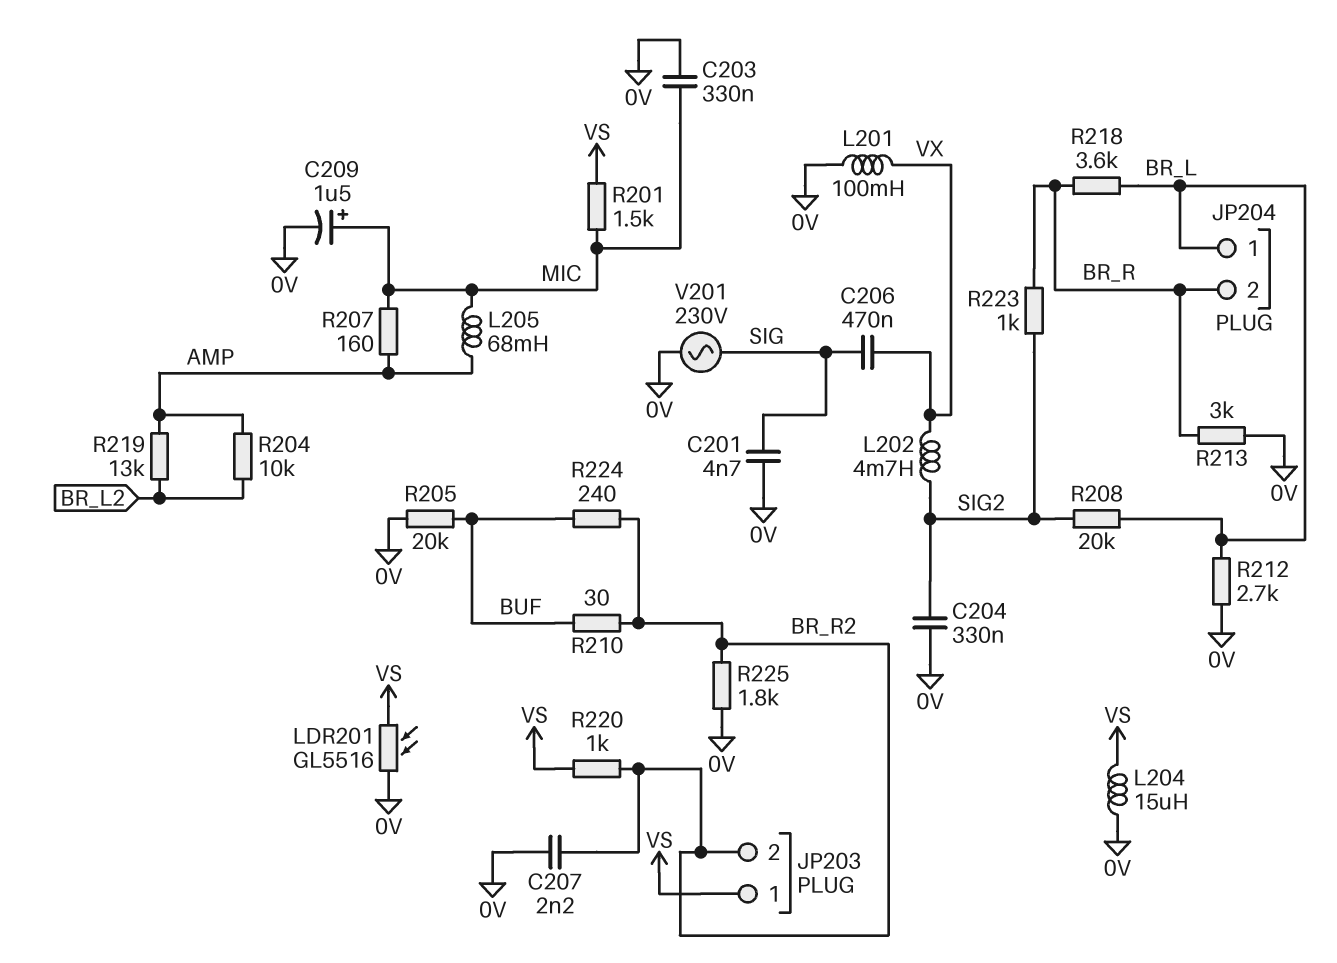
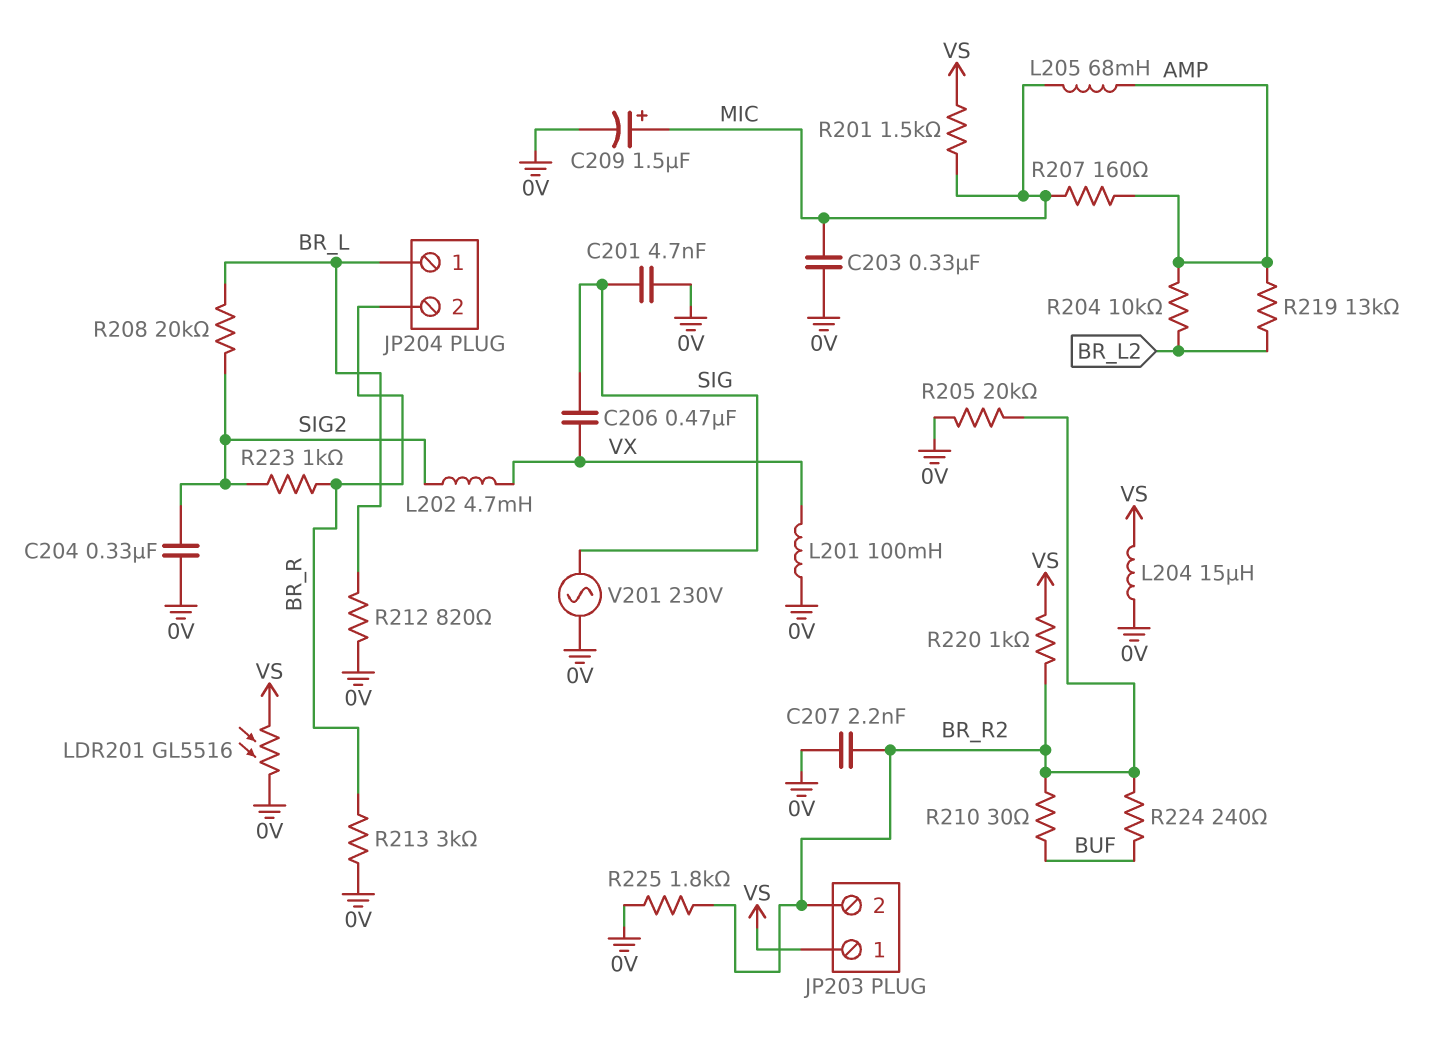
R205: 20k (0V, BUF) -> 20k (0V, BR_R2)
R212: 2.7k (0V, BR_L) -> 820 (0V, BR_L)
R218: 3.6k (BR_L, BR_R) -> none

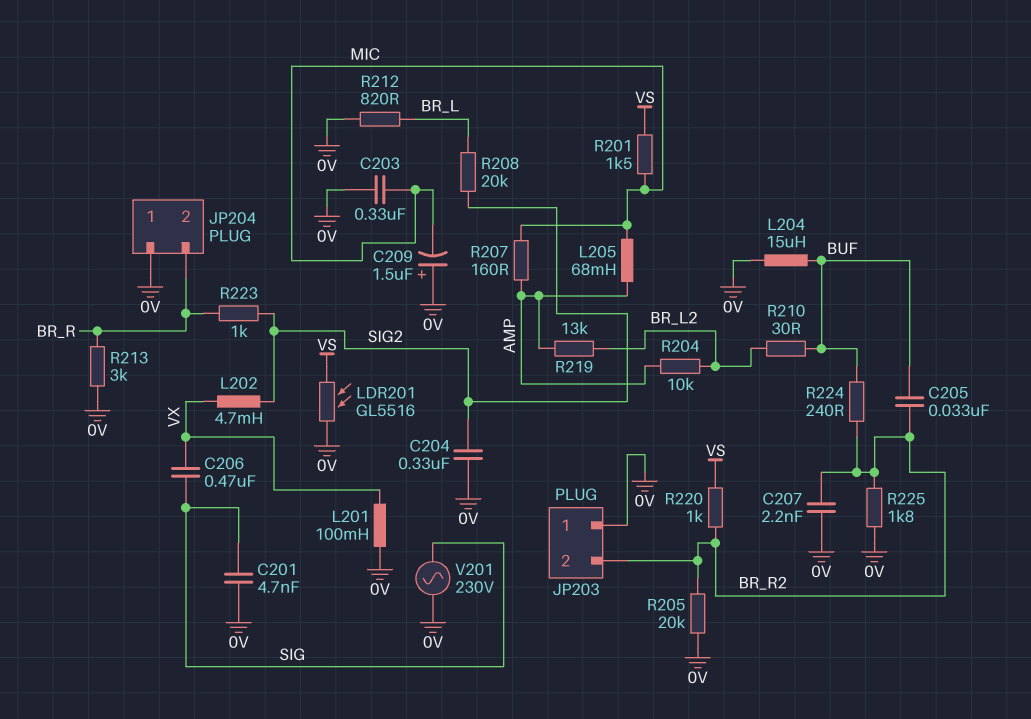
C205: none -> 33nF (BR_R2, BUF)
C209: 1.5uF (plus MIC, minus 0V) -> 1.5uF (plus 0V, minus MIC)
JP203 pin 1: VS -> 0V
JP204 pin 1: BR_L -> 0V
L204: 15uH (0V, VS) -> 15uH (0V, BUF)
R210: 30 (BR_R2, BUF) -> 30 (BR_L2, BUF)

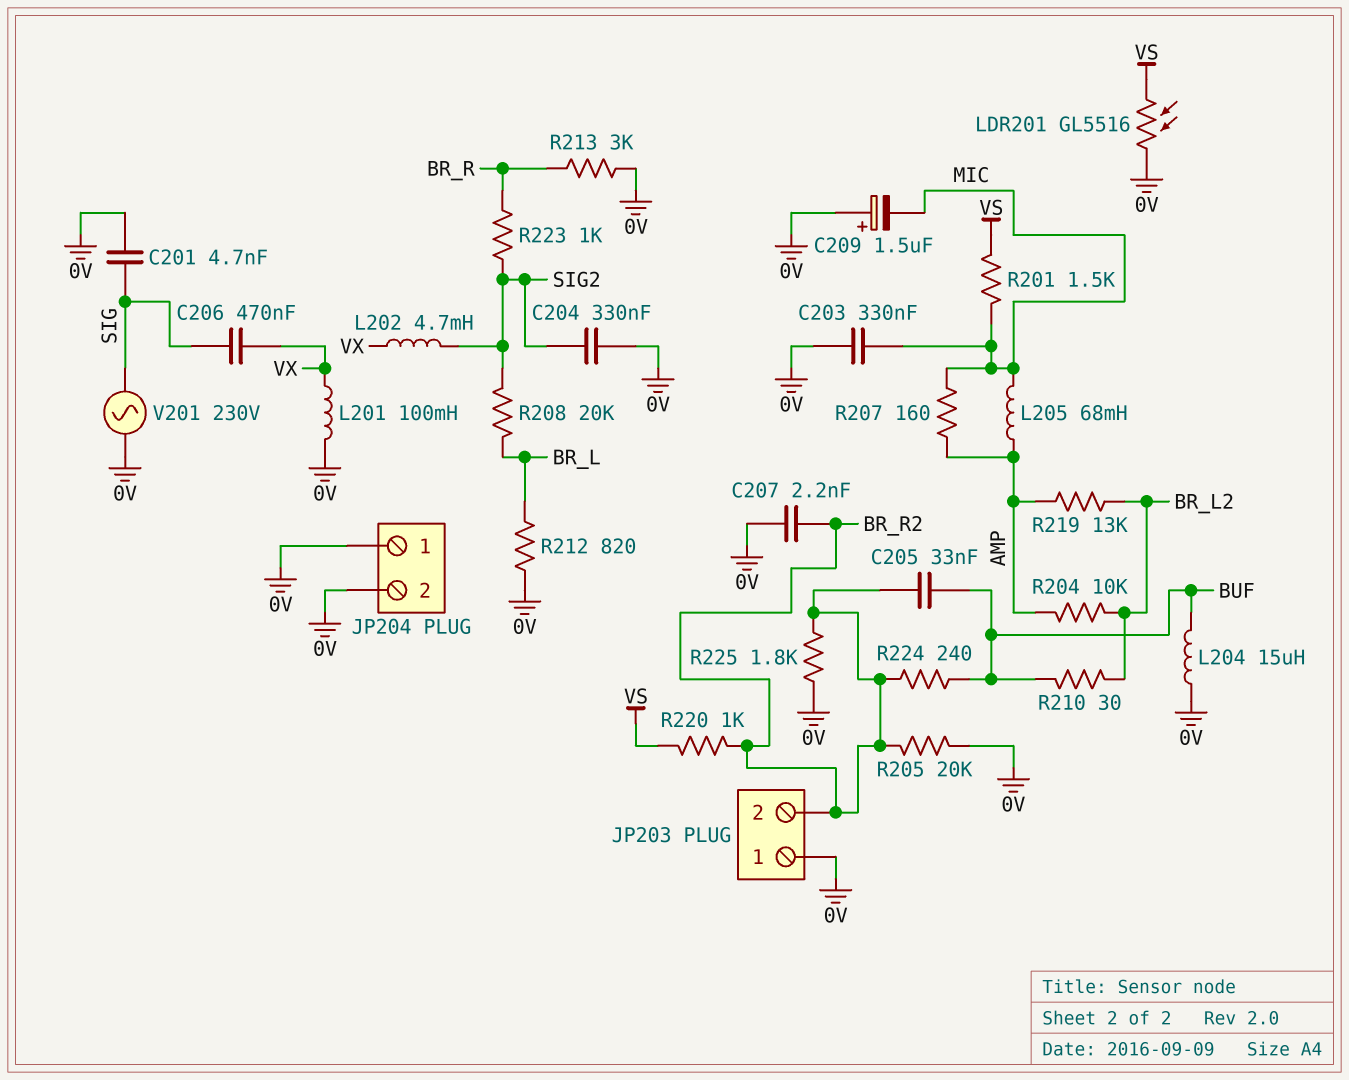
JP204 pin 2: BR_R -> 0V

